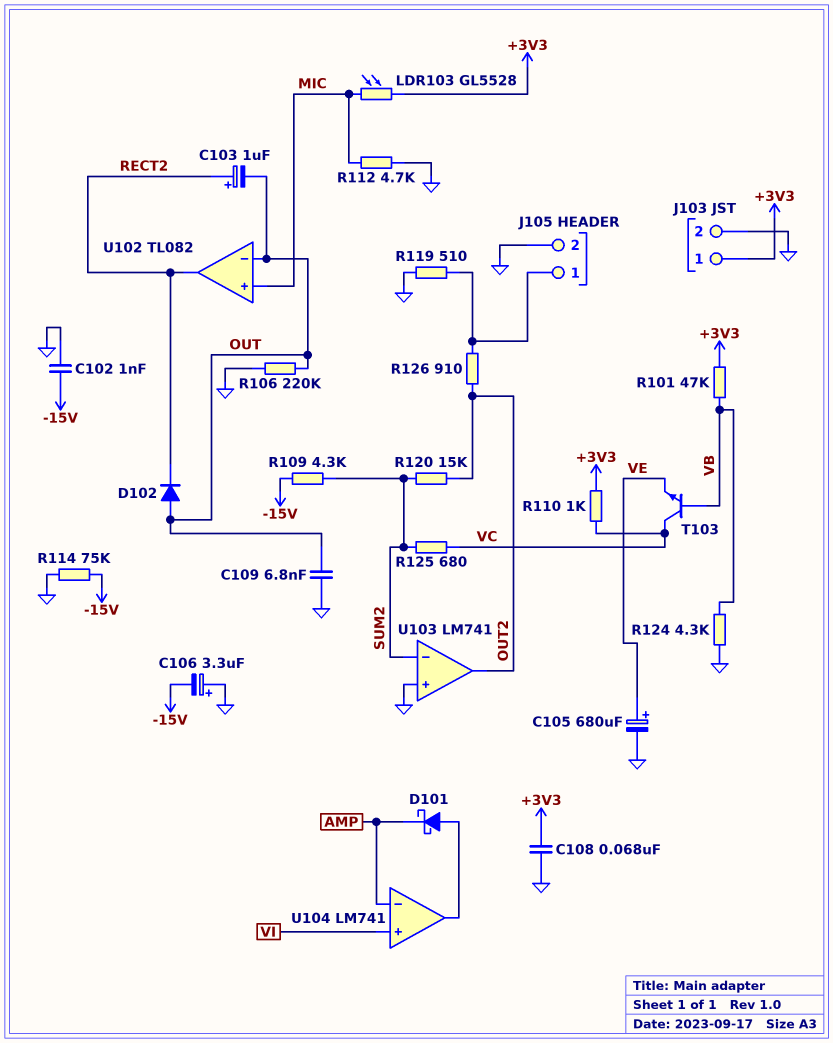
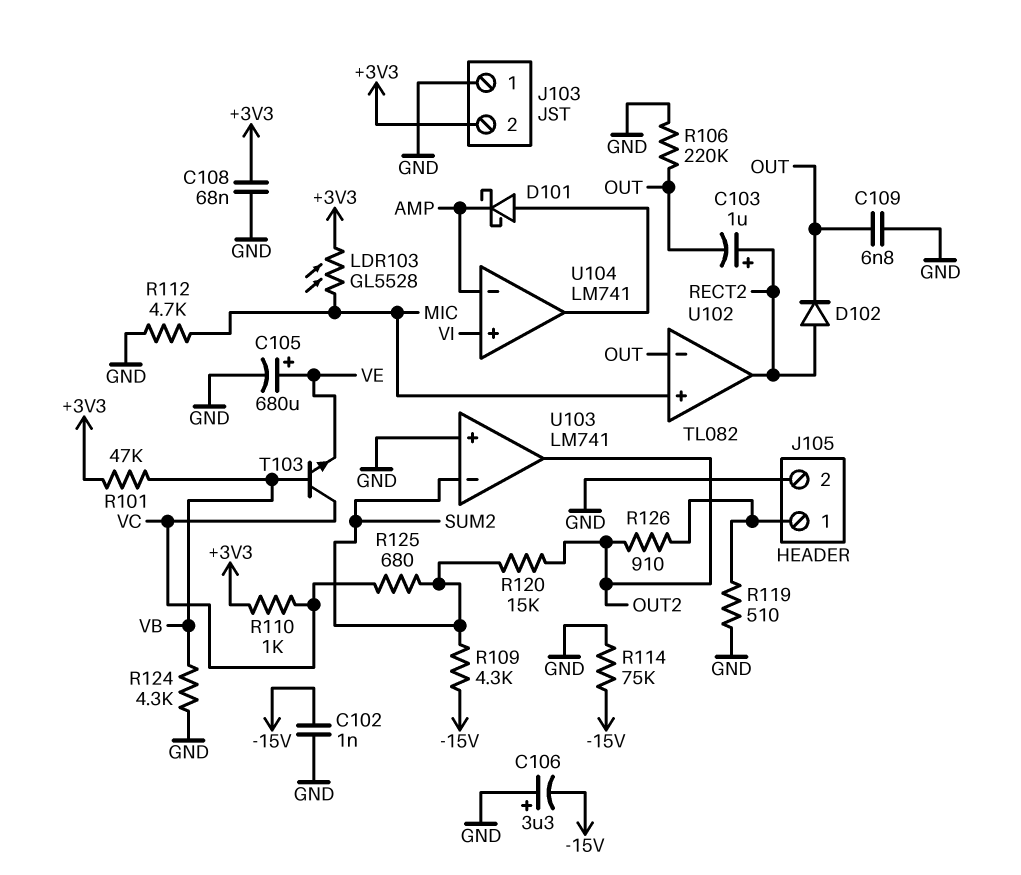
D102: diode (A OUT, K RECT2) -> diode (A RECT2, K OUT)
J103 pin 1: +3V3 -> GND
J103 pin 2: GND -> +3V3

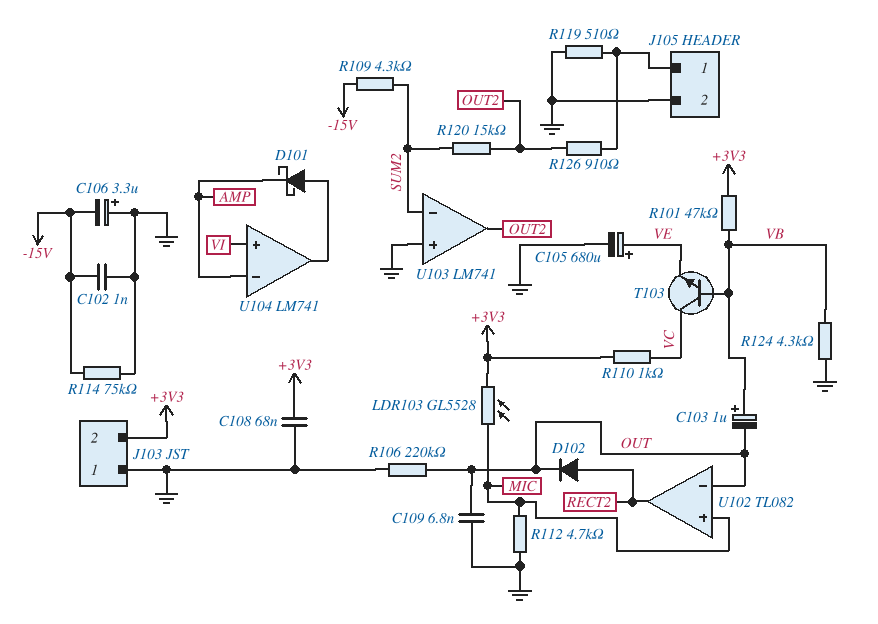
C103: 1uF (plus RECT2, minus OUT) -> 1uF (plus VB, minus OUT)
R125: 680 (SUM2, VC) -> none

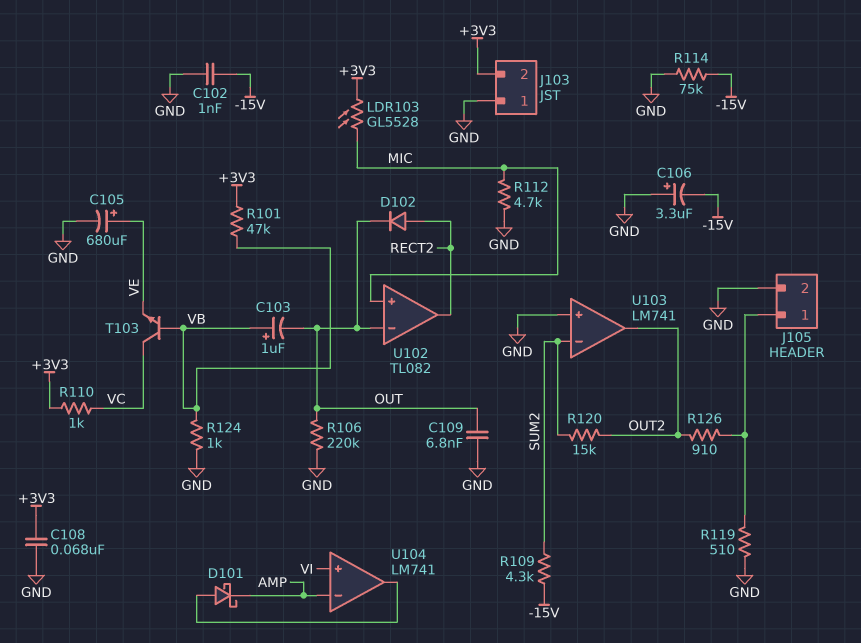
R124: 4.3k (GND, VB) -> 1k (GND, VB)

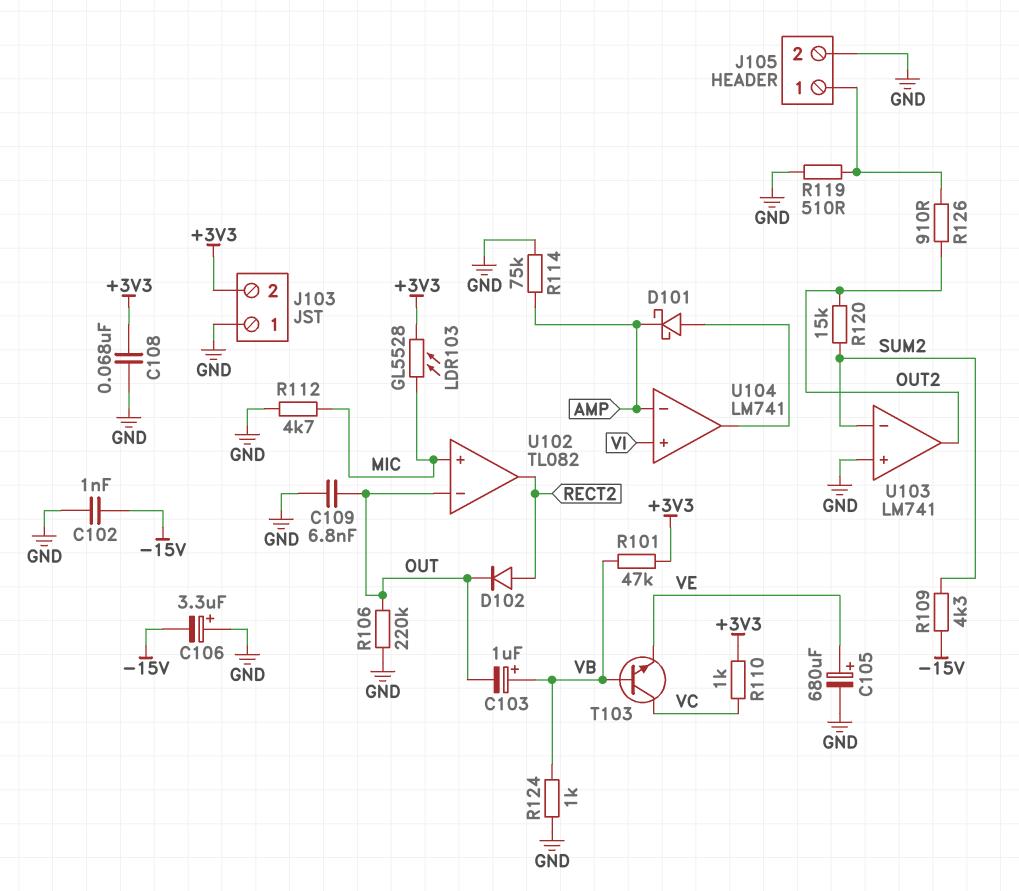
R114: 75k (-15V, GND) -> 75k (AMP, GND)

